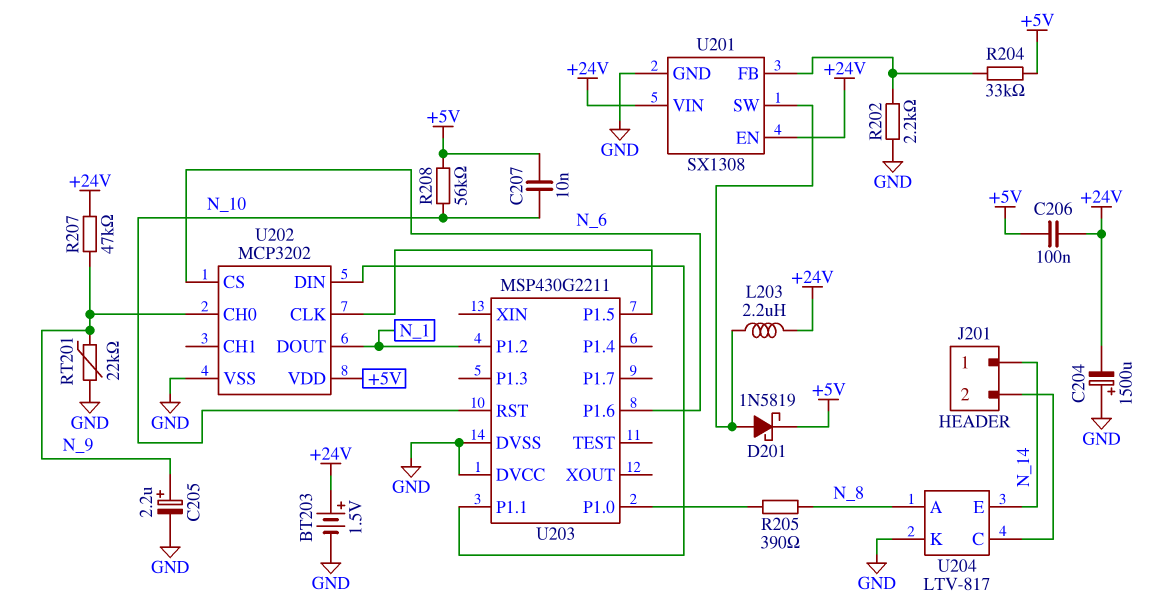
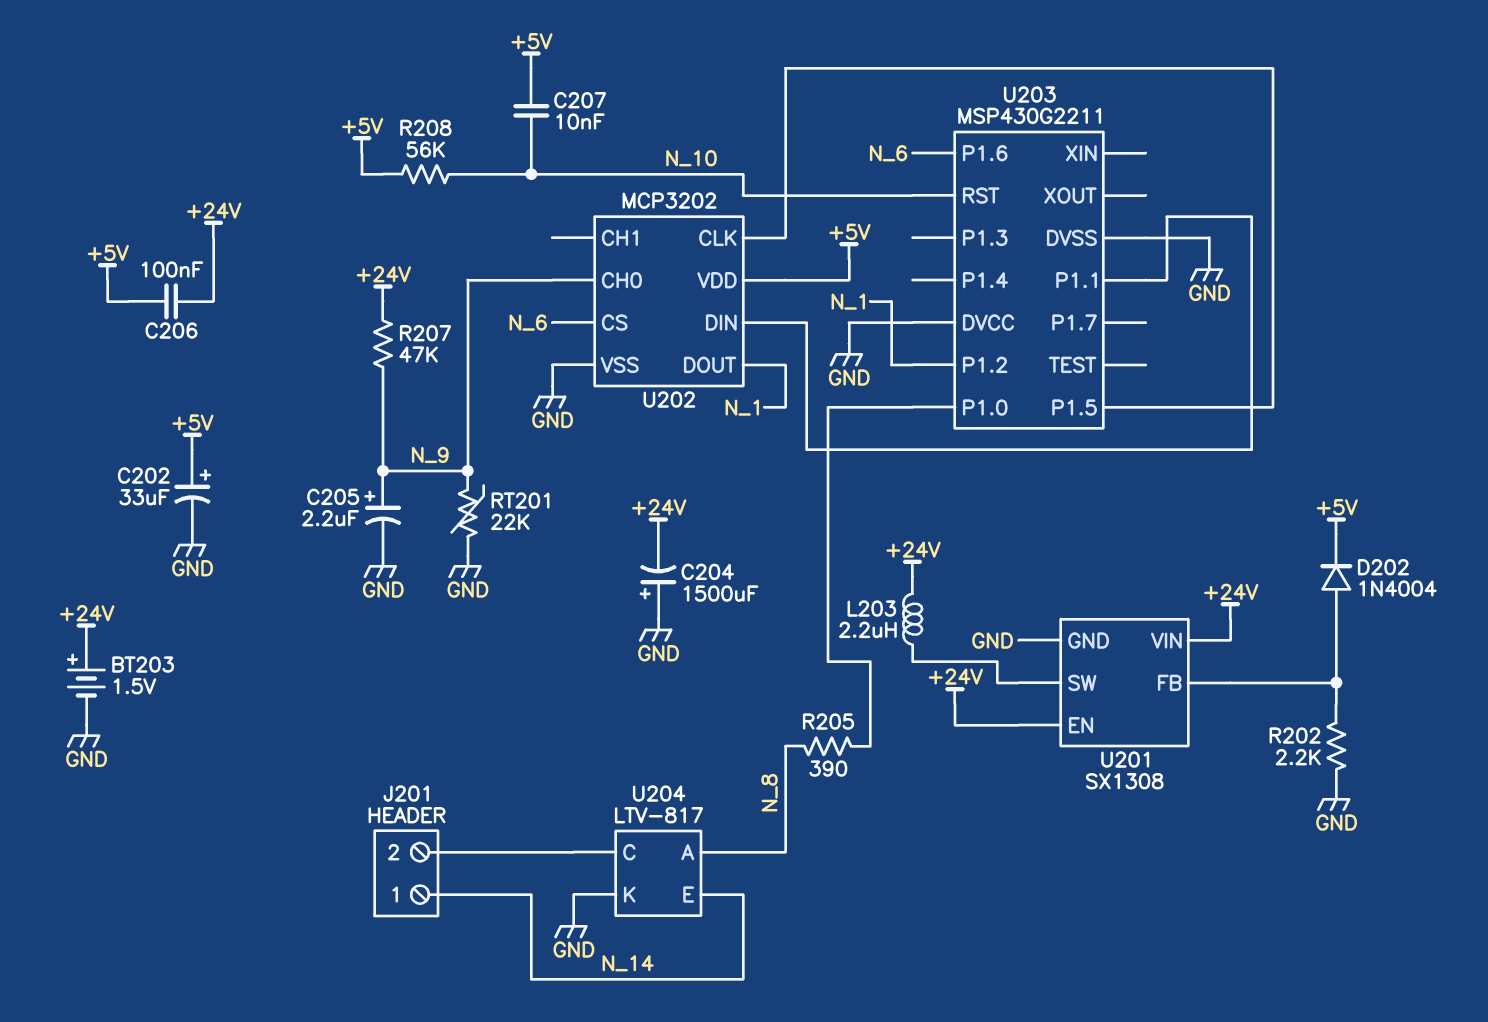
C202: none -> 33uF (plus +5V, minus GND)
D201: schottky 1N5819 (A U201/SW, K +5V) -> none
D202: none -> diode 1N4004 (A U201/FB, K +5V)
R204: 33k (+5V, U201/FB) -> none

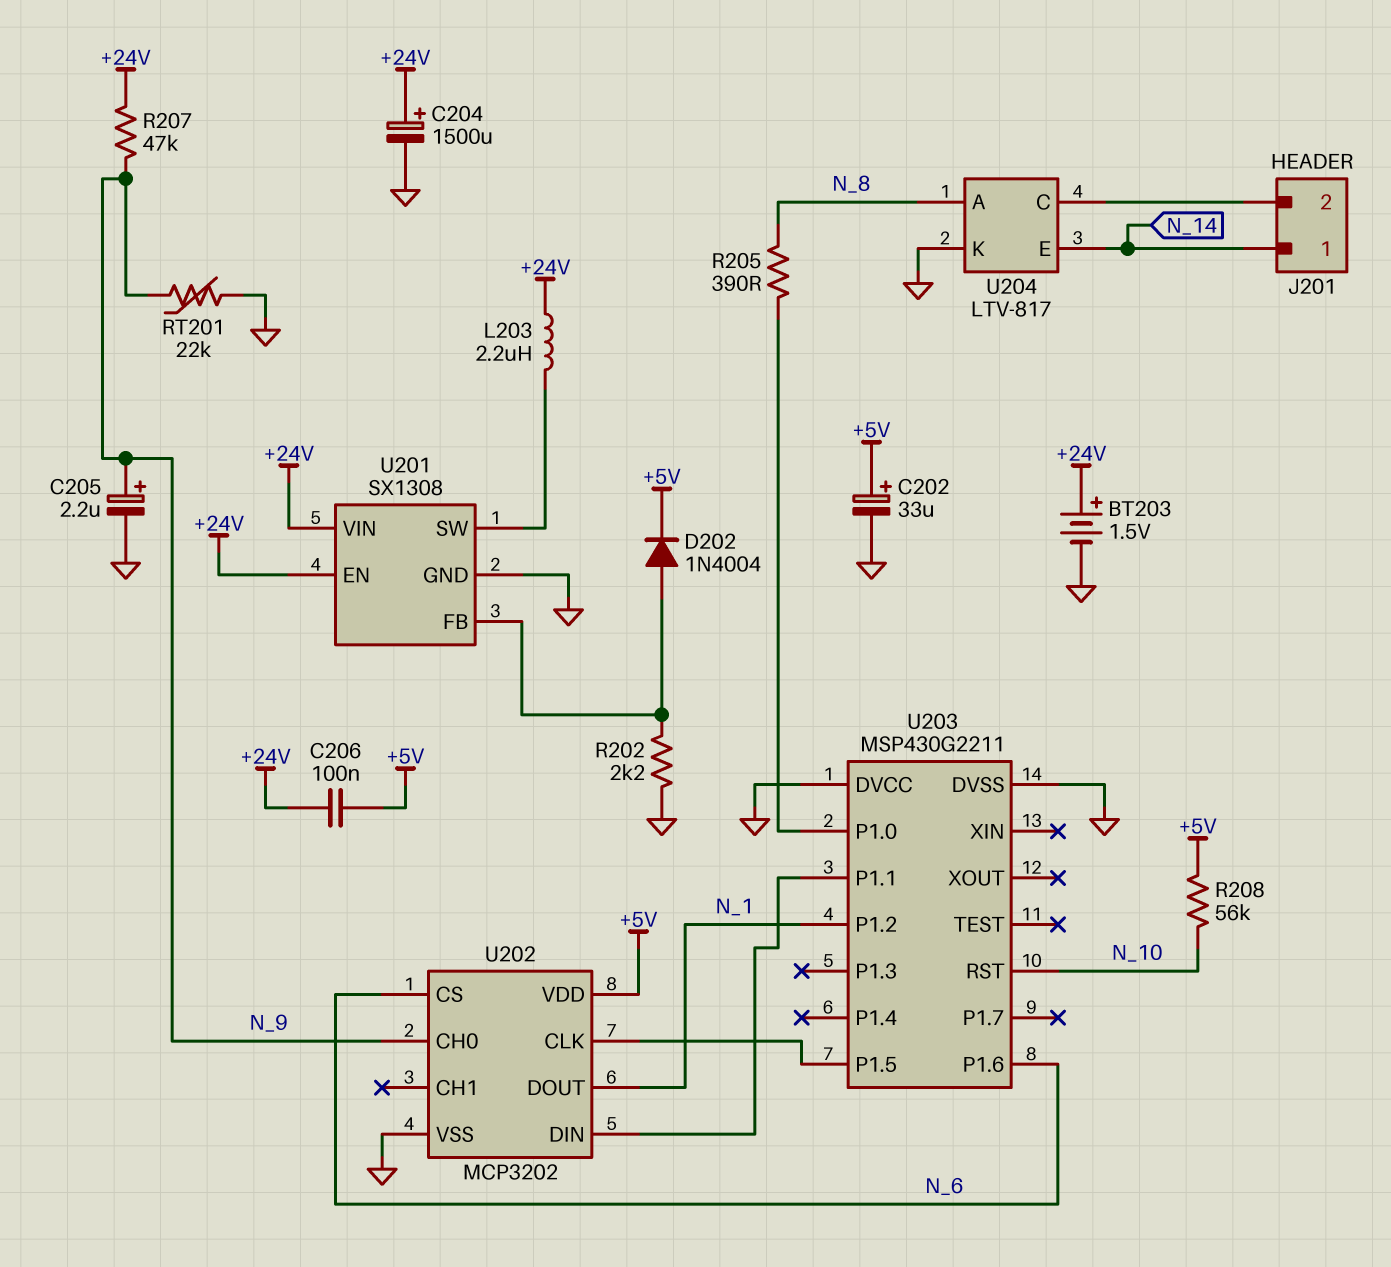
C204: 1500uF (plus GND, minus +24V) -> 1500uF (plus +24V, minus GND)
C207: 10nF (+5V, N_10) -> none

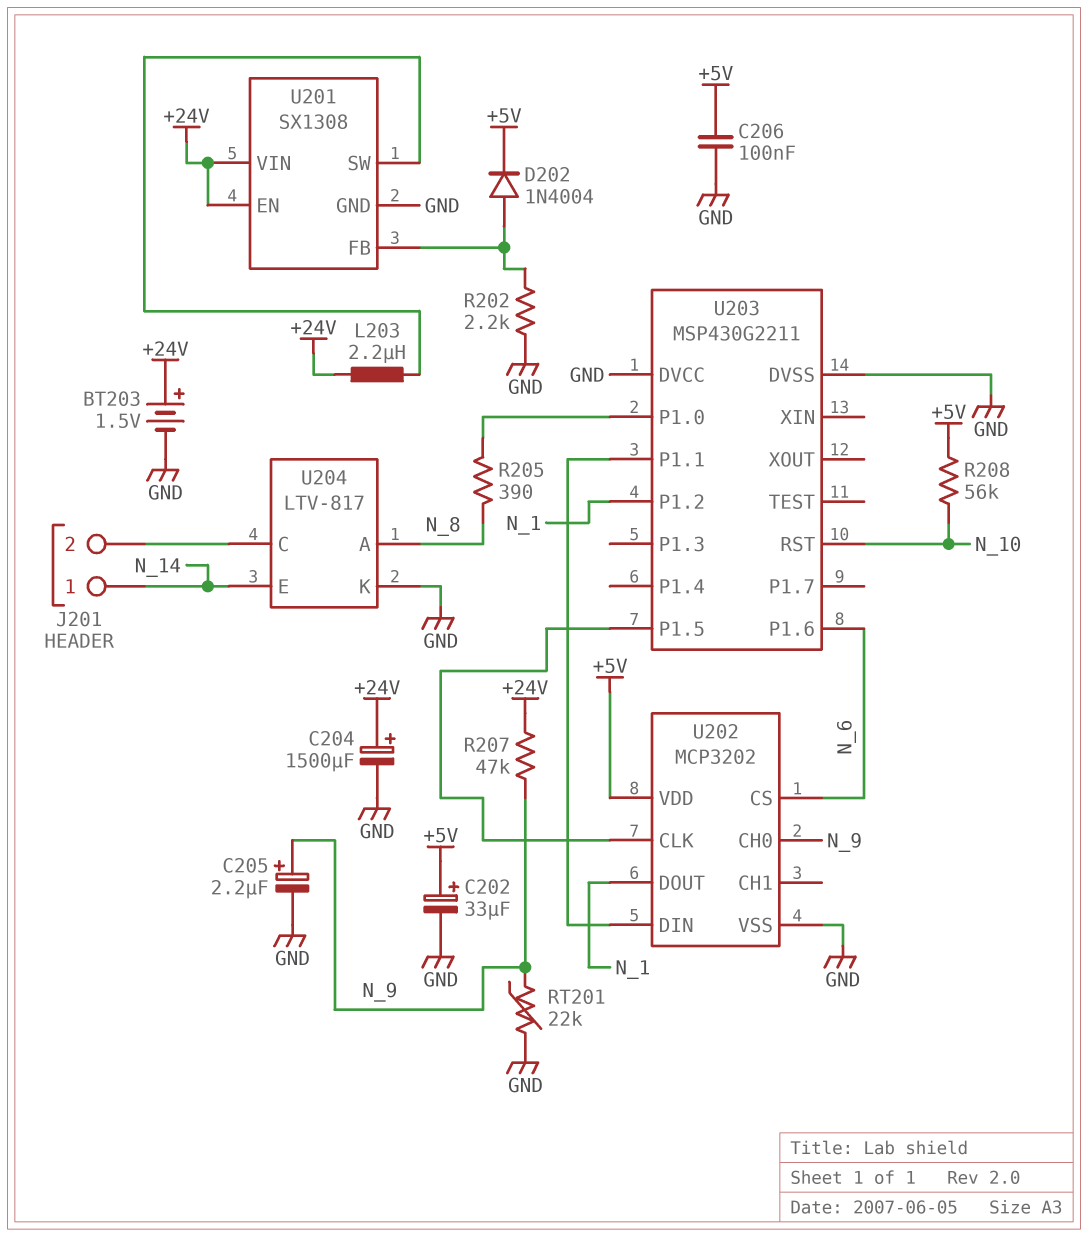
C206: 100nF (+5V, +24V) -> 100nF (+5V, GND)

